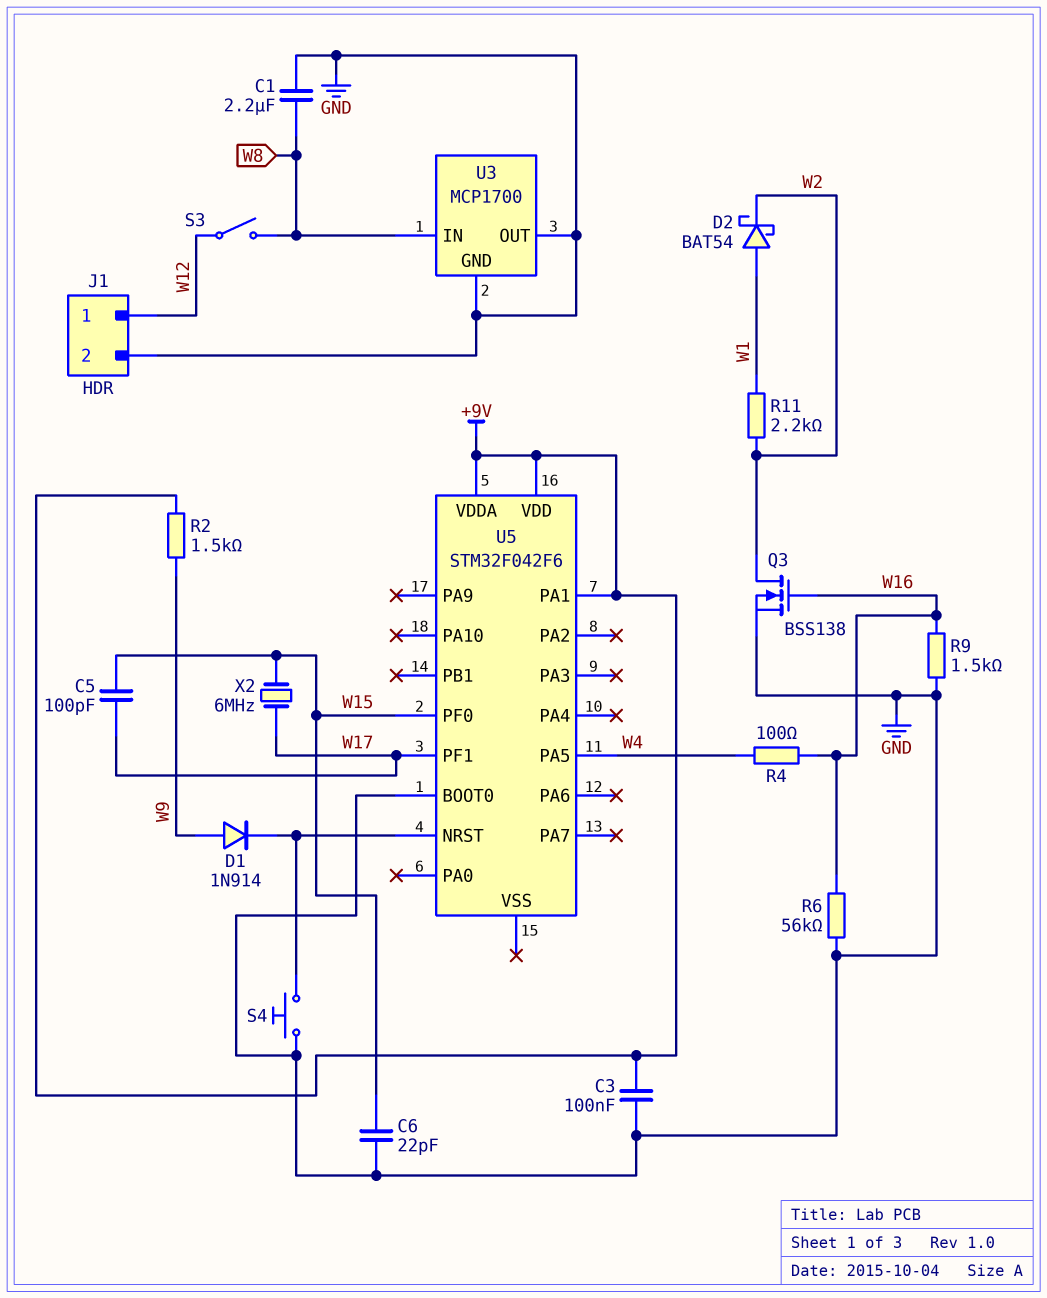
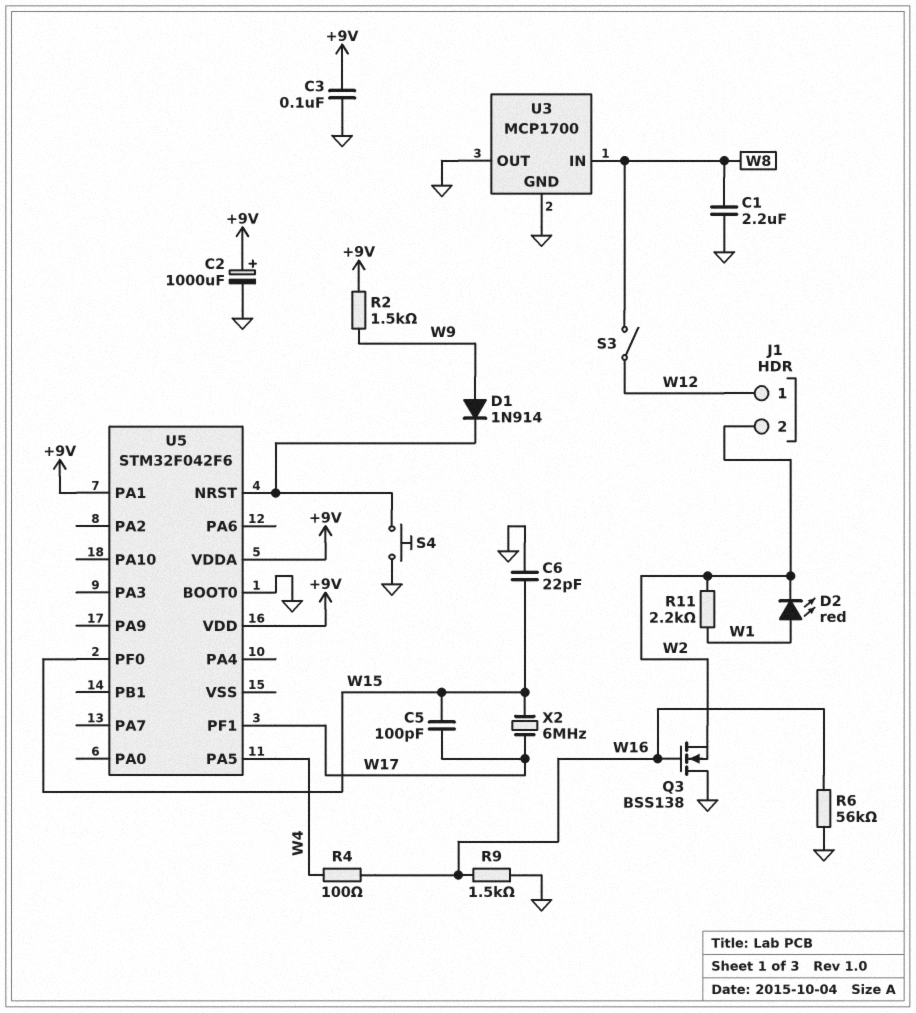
C2: none -> 1000uF (plus +9V, minus GND)
D2: schottky BAT54 (A W1, K W2) -> LED red (A W1, K W2)
J1 pin 2: GND -> W2
Q3: NMOS BSS138 (G W16, D W2, S GND) -> NMOS BSS138 (G W16, D GND, S W2)

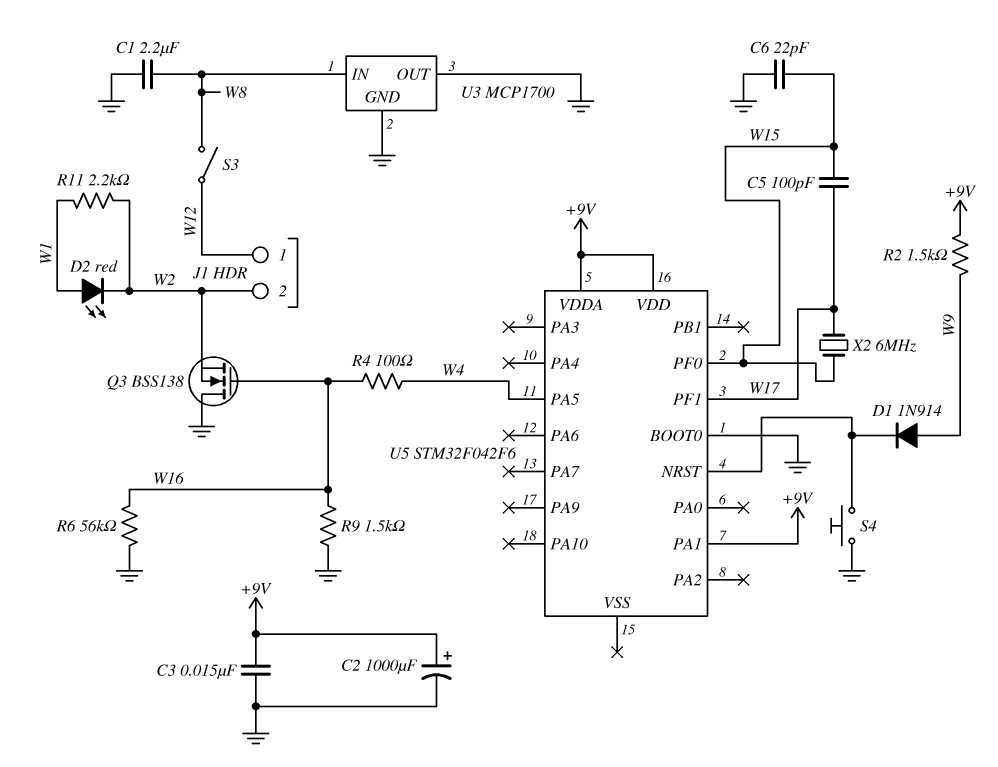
C3: 100nF (+9V, GND) -> 15nF (+9V, GND)

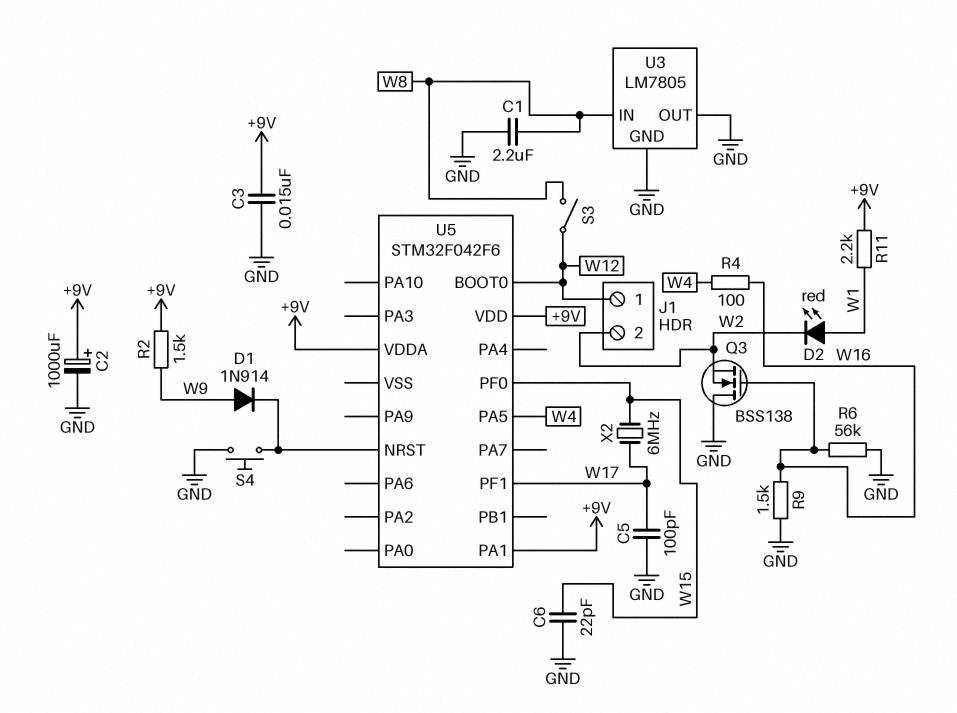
C5: 100pF (W15, W17) -> 100pF (GND, W17)
R11: 2.2k (W1, W2) -> 2.2k (+9V, W1)
U3: MCP1700 -> LM7805
U5 pin BOOT0: GND -> W12

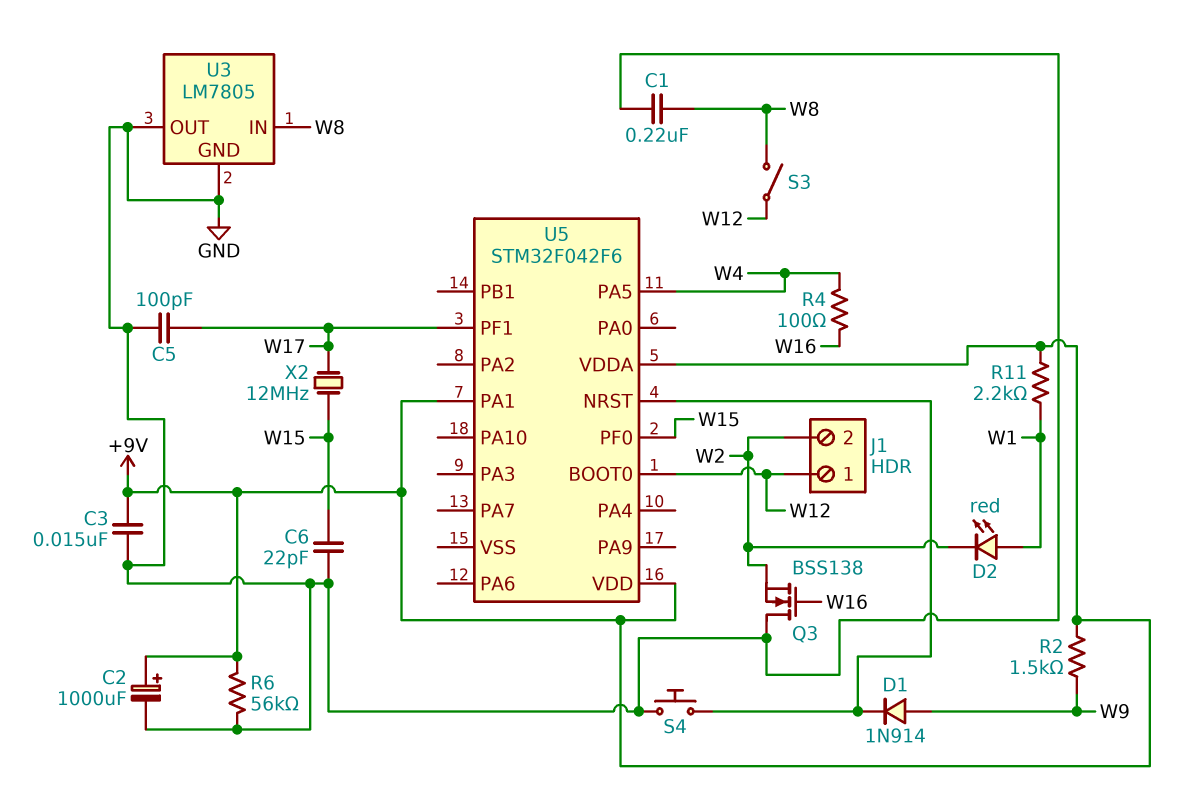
C1: 2.2uF (GND, W8) -> 220nF (GND, W8)
R6: 56k (GND, W16) -> 56k (+9V, GND)
R9: 1.5k (GND, W16) -> none
X2: 6MHz (W15, W17) -> 12MHz (W15, W17)

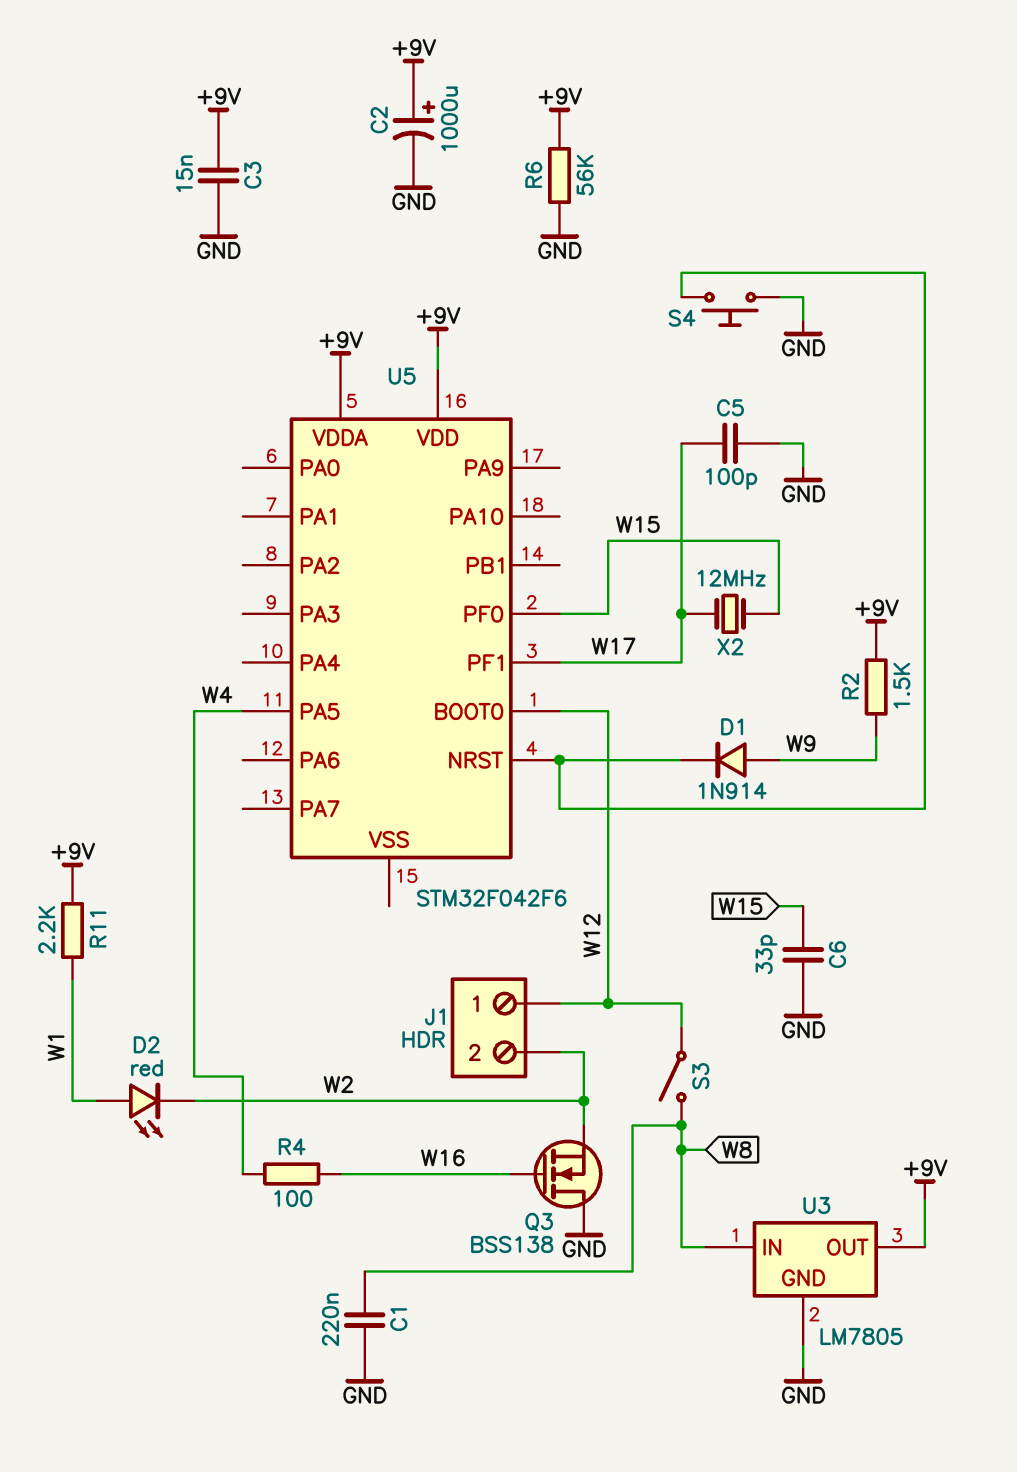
C6: 22pF (GND, W15) -> 33pF (GND, W15)
U3 pin OUT: GND -> +9V
U5 pin PA1: +9V -> none

